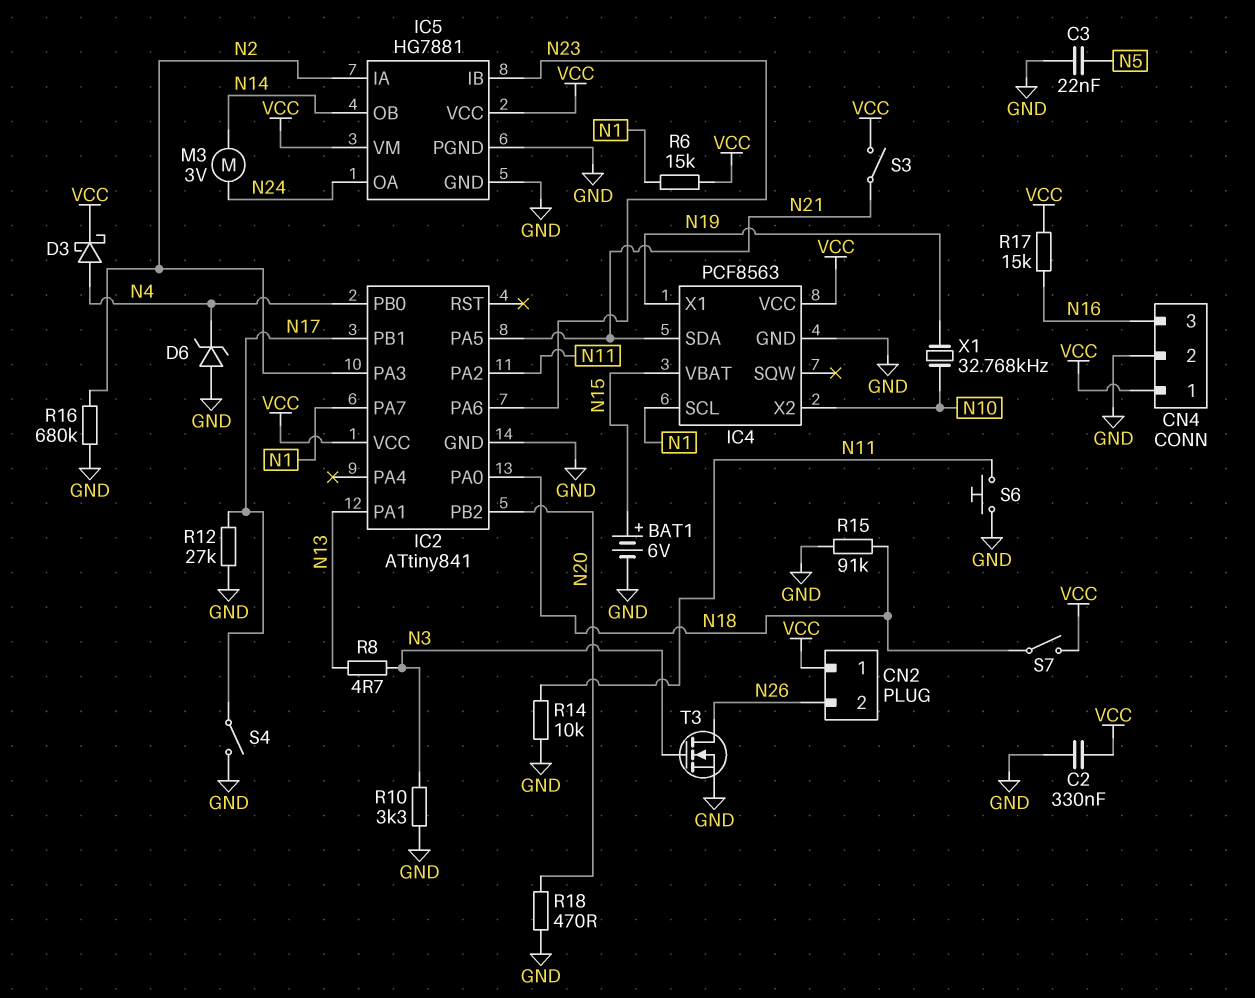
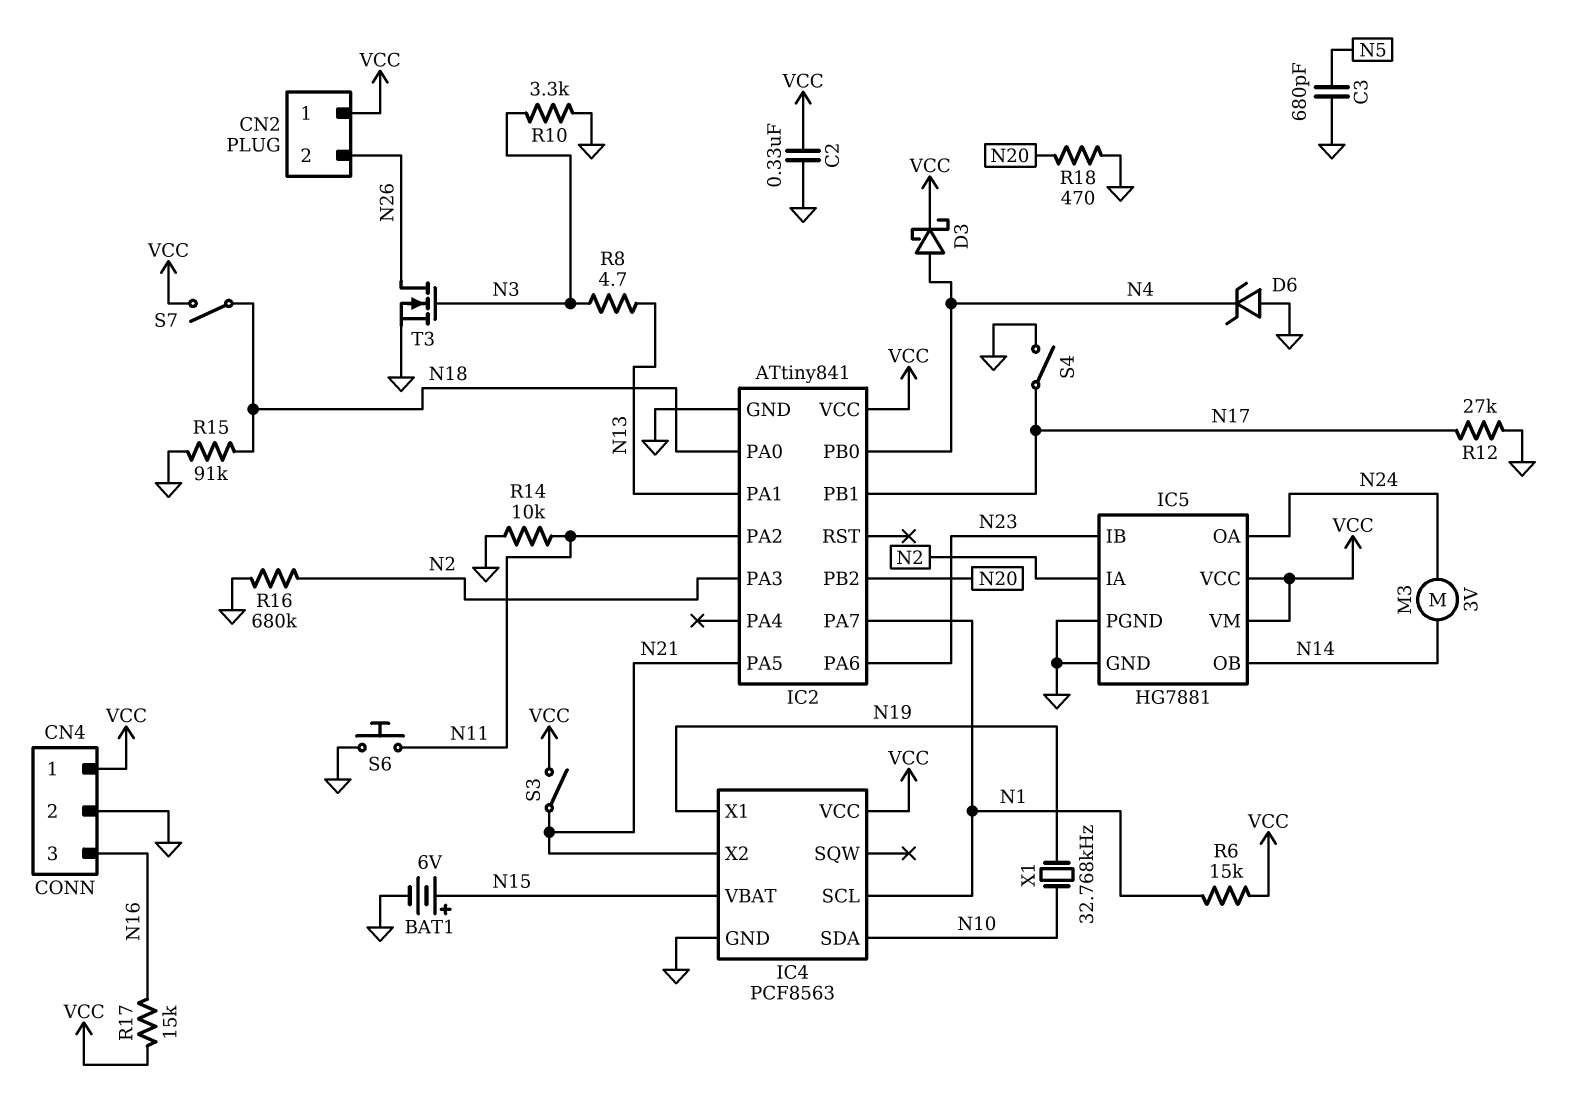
C3: 22nF (GND, N5) -> 680pF (GND, N5)
IC4 pin SDA: N21 -> N10
IC4 pin X2: N10 -> N21

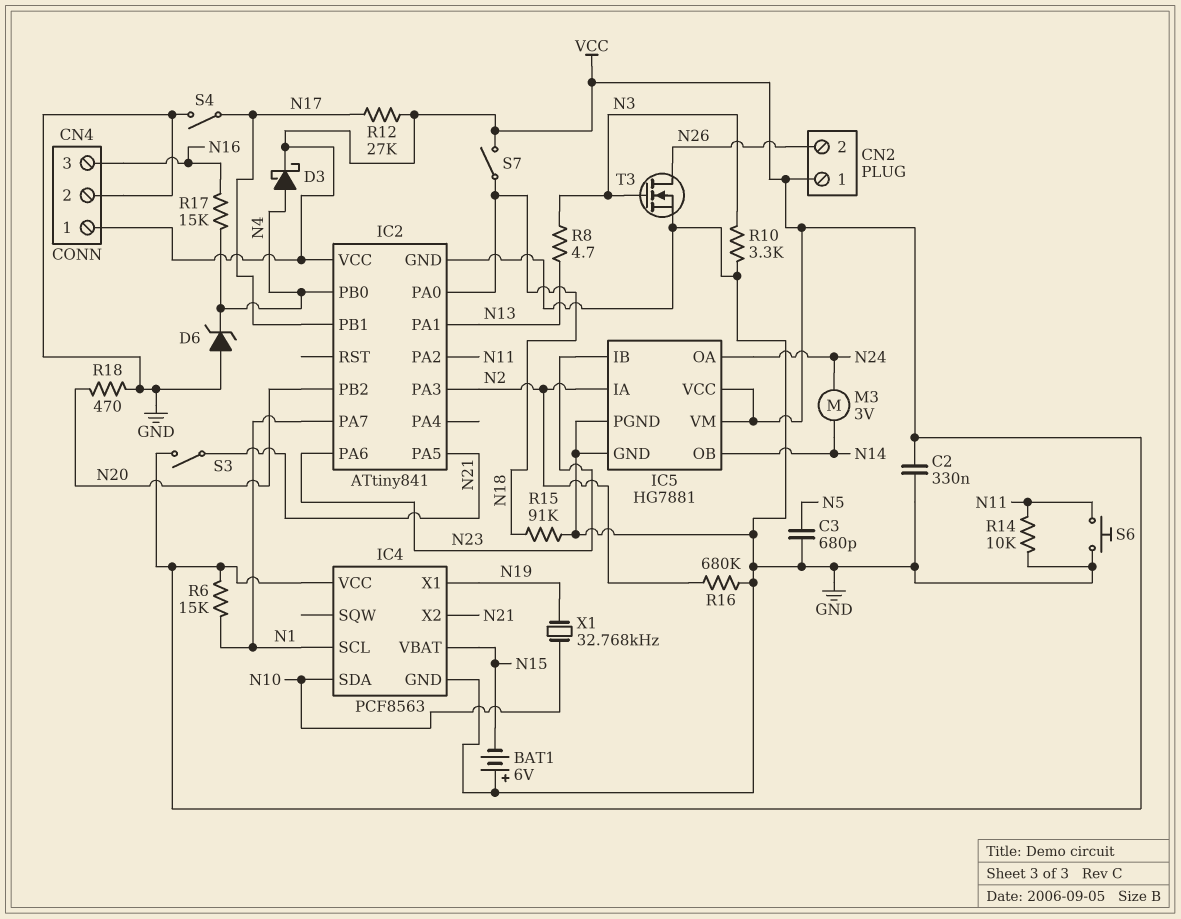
BAT1: 6V (plus N15, minus GND) -> 6V (plus GND, minus N15)
R12: 27k (GND, N17) -> 27k (N17, VCC)
R17: 15k (N16, VCC) -> 15k (N4, N16)

